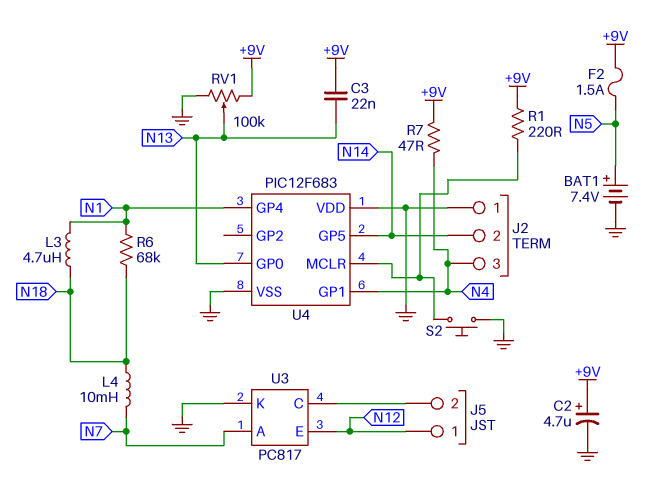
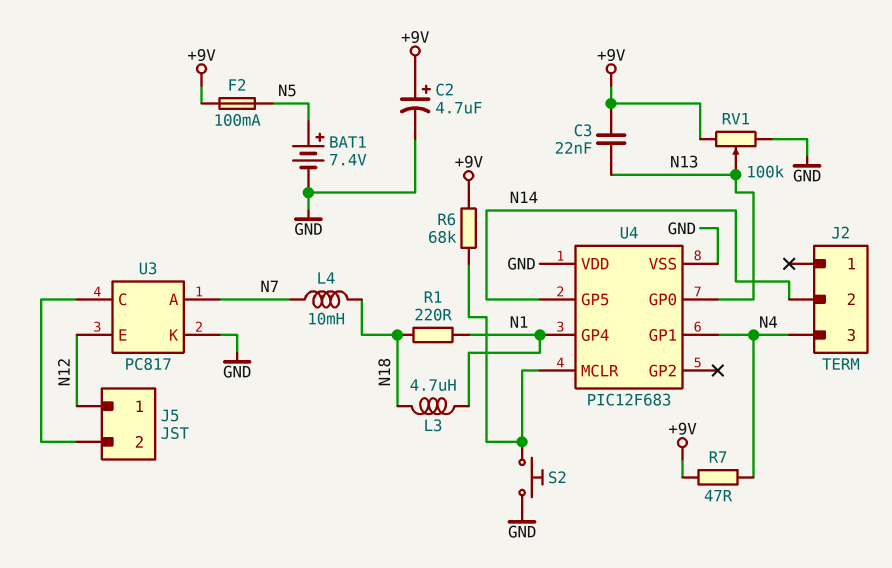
F2: 1.5A (+9V, N5) -> 100mA (+9V, N5)
J2 pin 1: GND -> none
R1: 220 (+9V, U4/MCLR) -> 220 (N1, N18)
R6: 68k (N1, N18) -> 68k (+9V, U4/MCLR)

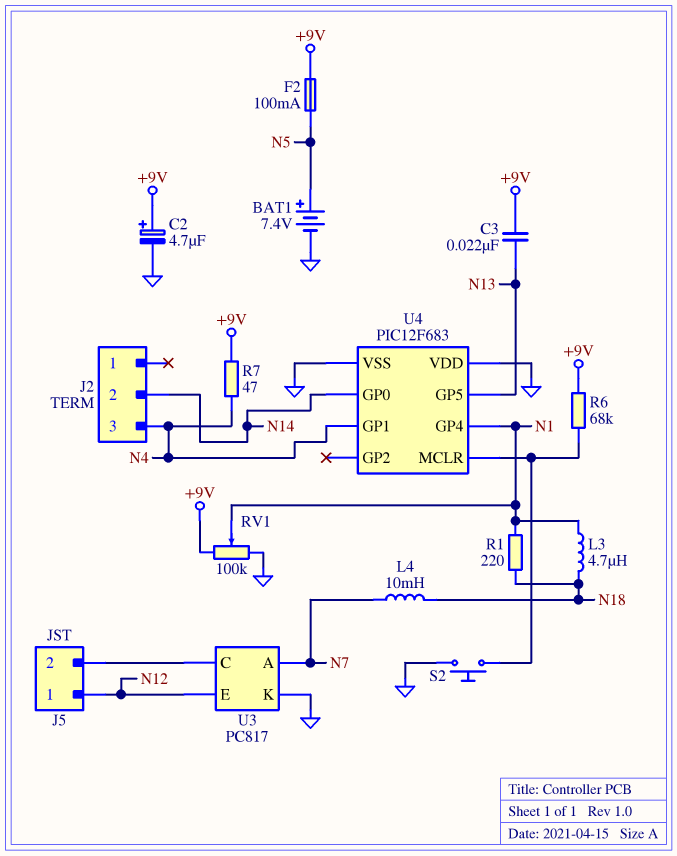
RV1: 100k (+9V, GND, wiper N13) -> 100k (+9V, GND, wiper N1)
U4 pin GP0: N13 -> N14
U4 pin GP5: N14 -> N13

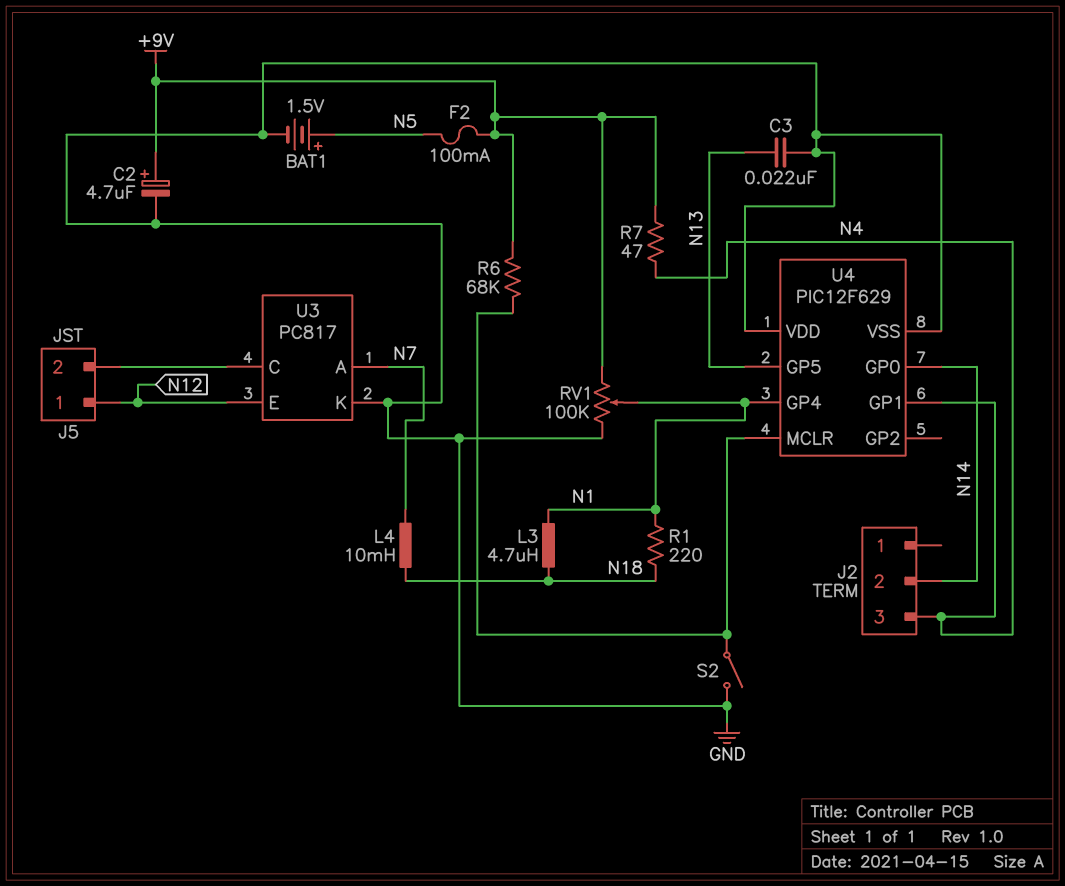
BAT1: 7.4V (plus N5, minus GND) -> 1.5V (plus N5, minus GND)
C3: 22nF (+9V, N13) -> 22nF (GND, N13)
S2: button (GND, U4/MCLR) -> switch (GND, U4/MCLR)
U4: PIC12F683 -> PIC12F629

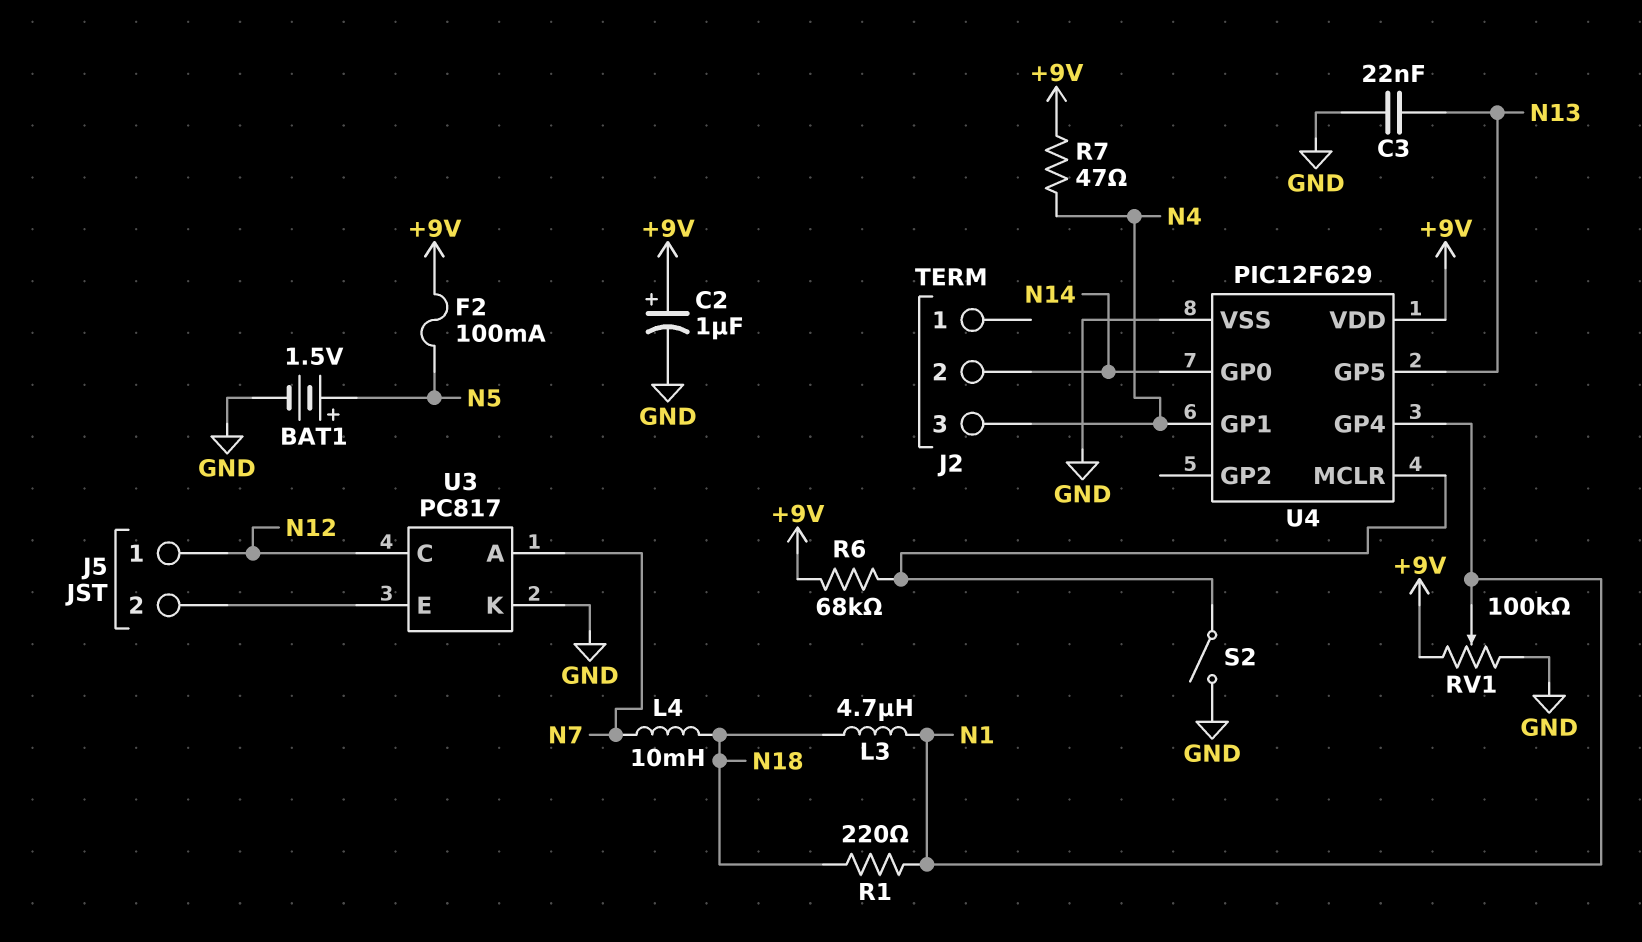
C2: 4.7uF (plus +9V, minus GND) -> 1uF (plus +9V, minus GND)
U3 pin C: J5/2 -> N12
U3 pin E: N12 -> J5/2
U4 pin VDD: GND -> +9V

